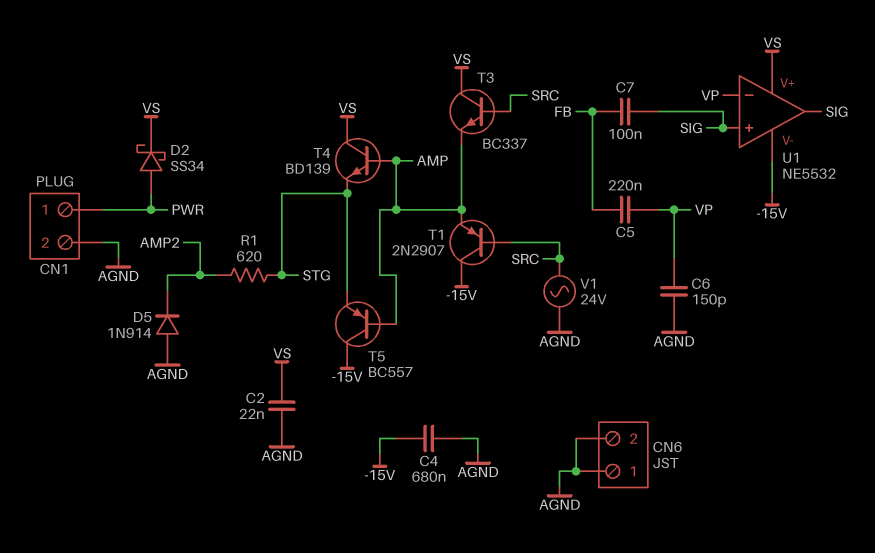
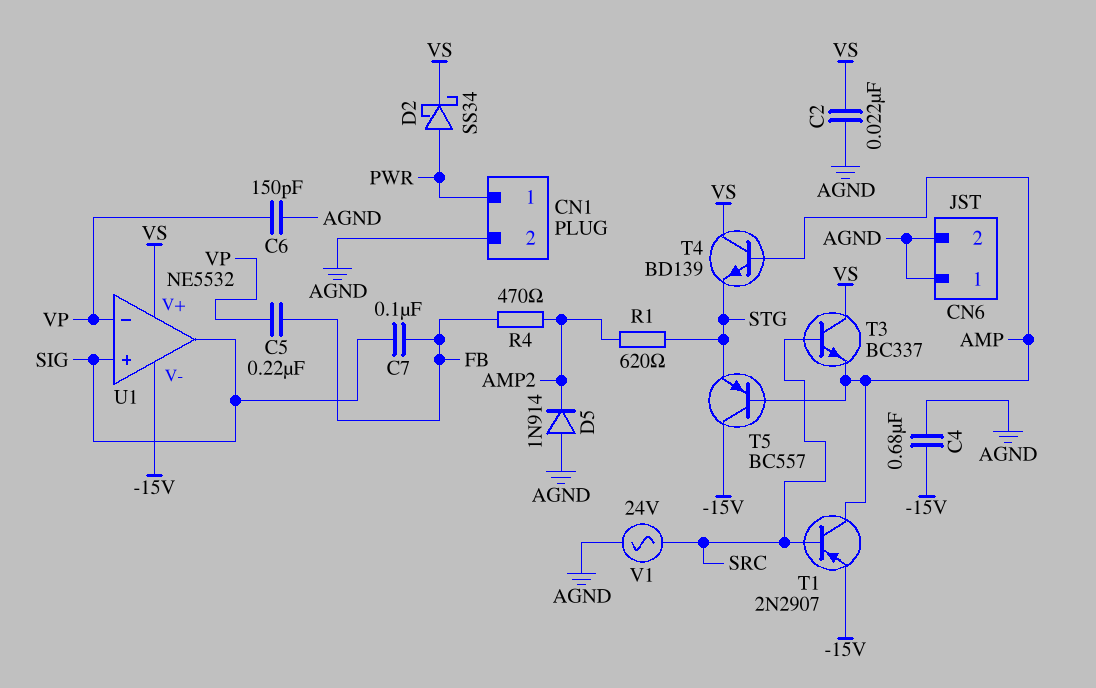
R4: none -> 470 (AMP2, FB)
T1: PNP 2N2907 (B SRC, C -15V, E AMP) -> PNP 2N2907 (B SRC, C AMP, E -15V)

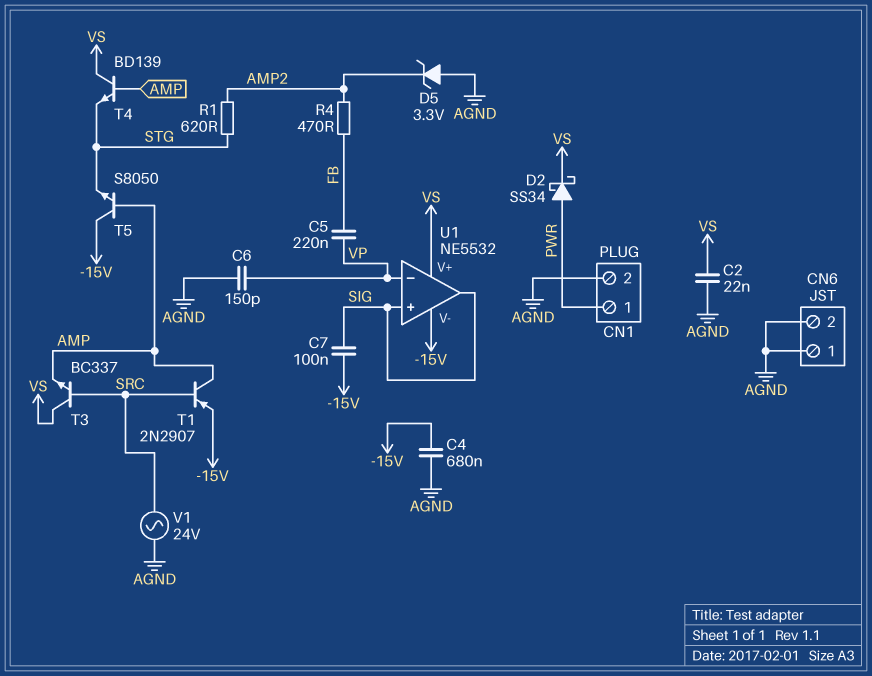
C7: 100nF (FB, SIG) -> 100nF (-15V, SIG)
D5: diode 1N914 (A AGND, K AMP2) -> zener 3.3V (A AGND, K AMP2)
T5: PNP BC557 (B AMP, C -15V, E STG) -> NPN S8050 (B AMP, C -15V, E STG)

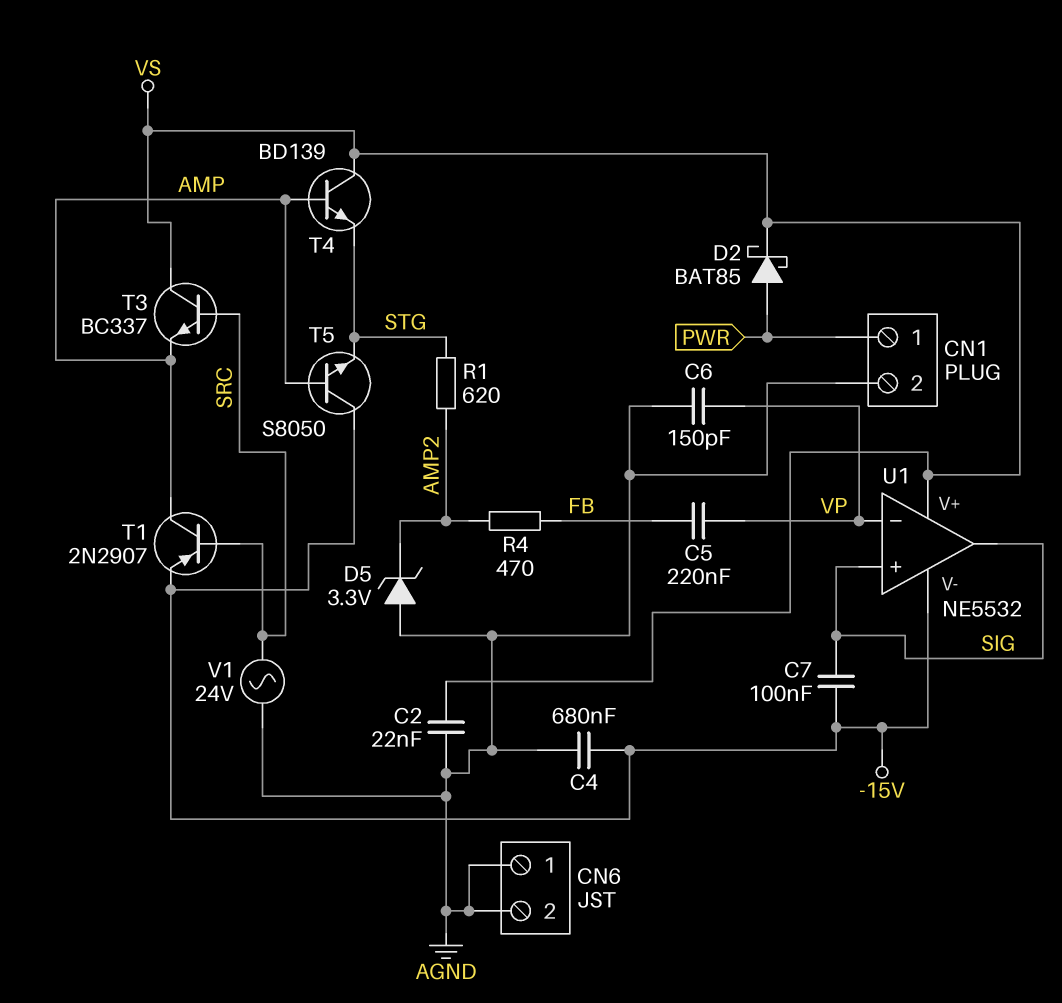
D2: schottky SS34 (A PWR, K VS) -> schottky BAT85 (A PWR, K VS)

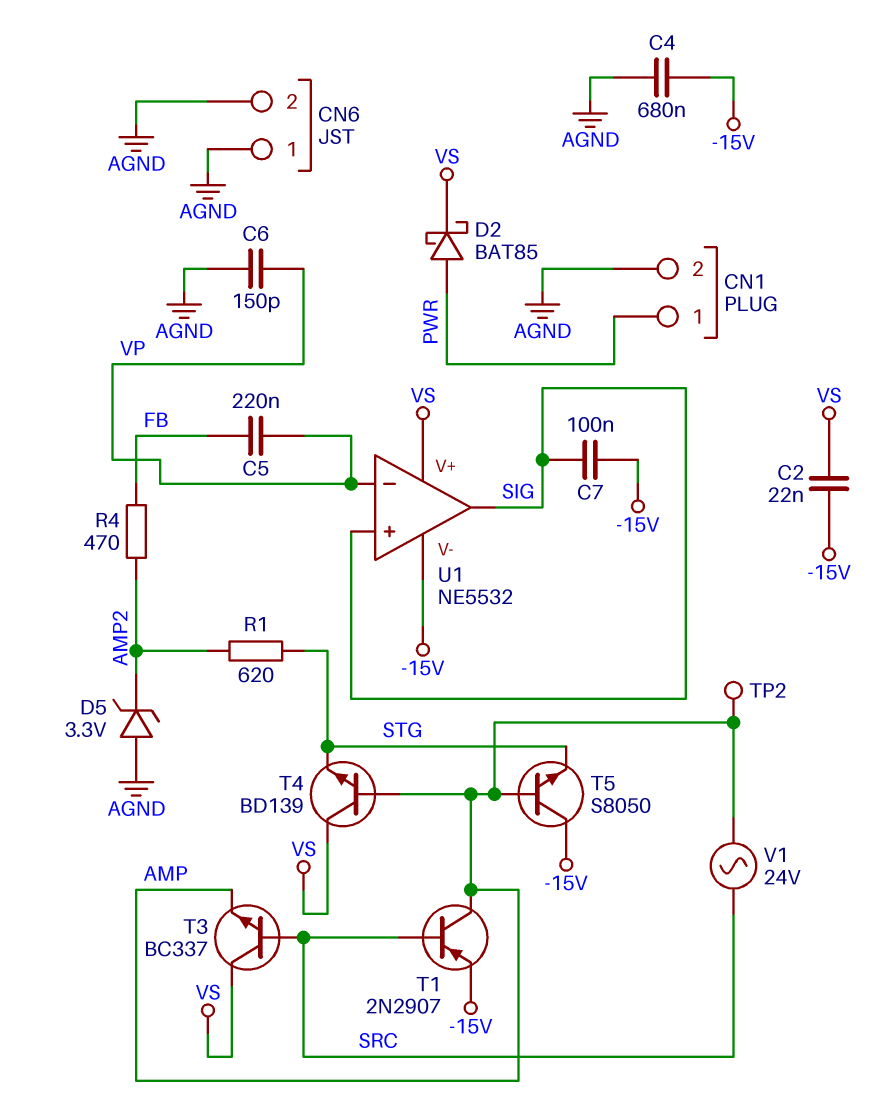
C2: 22nF (AGND, VS) -> 22nF (-15V, VS)
TP2: none -> test point (AMP)
V1: AC 24V (AGND, SRC) -> AC 24V (AMP, SRC)

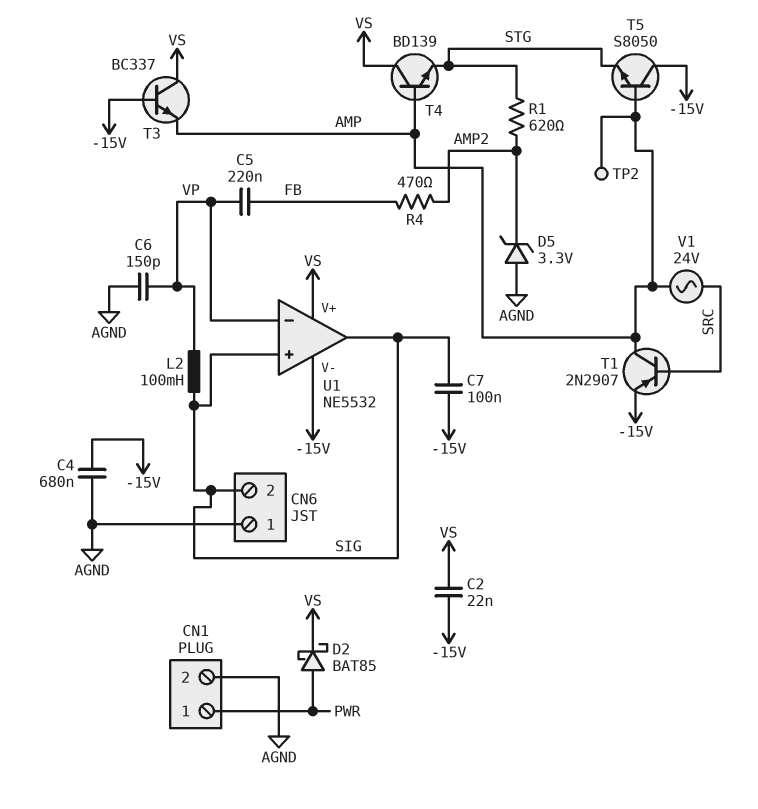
CN6 pin 2: AGND -> SIG
L2: none -> 100mH (SIG, VP)
T3: NPN BC337 (B SRC, C VS, E AMP) -> NPN BC337 (B -15V, C VS, E AMP)

